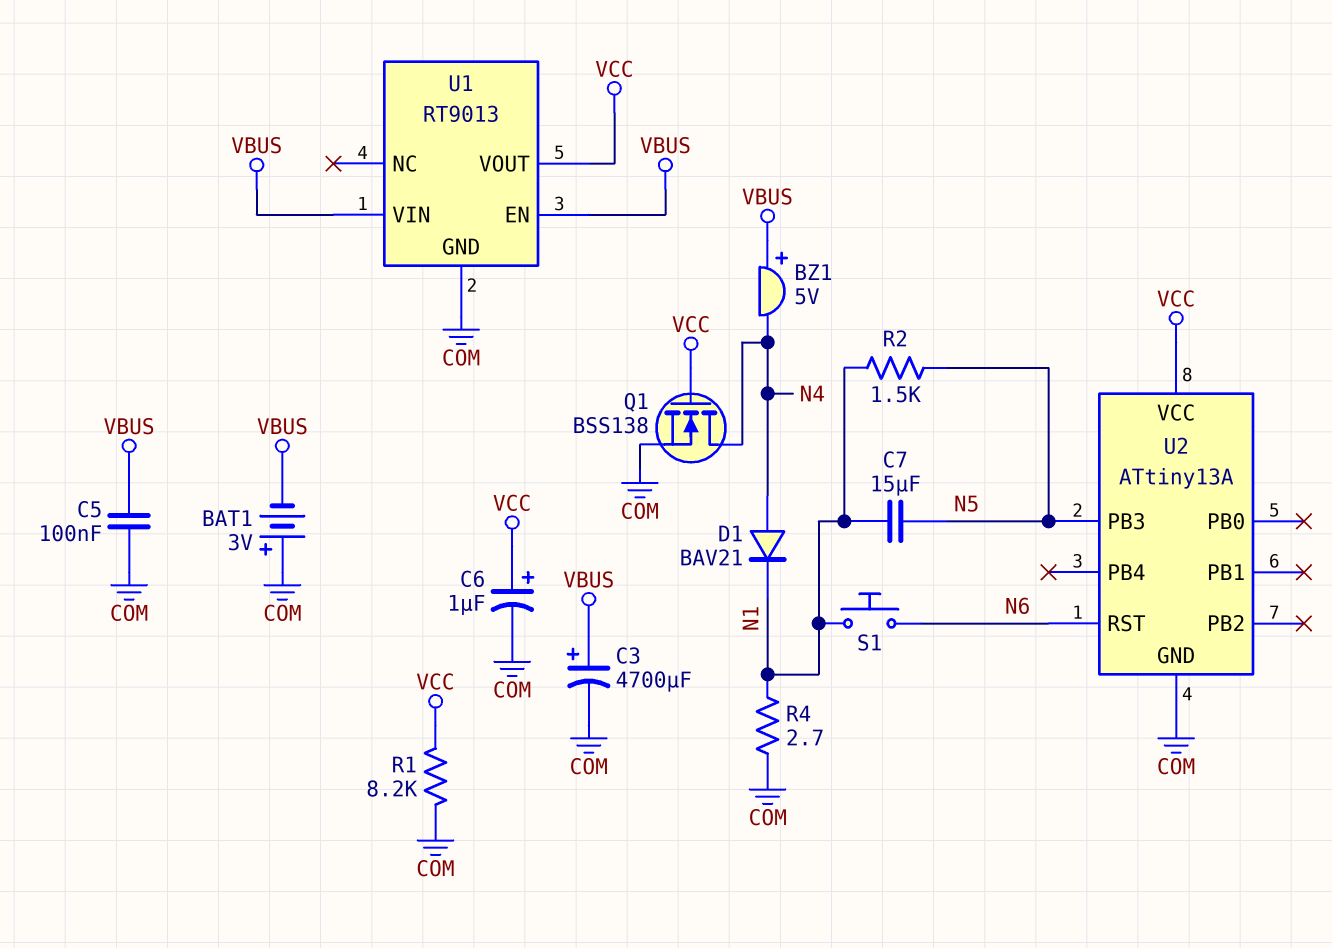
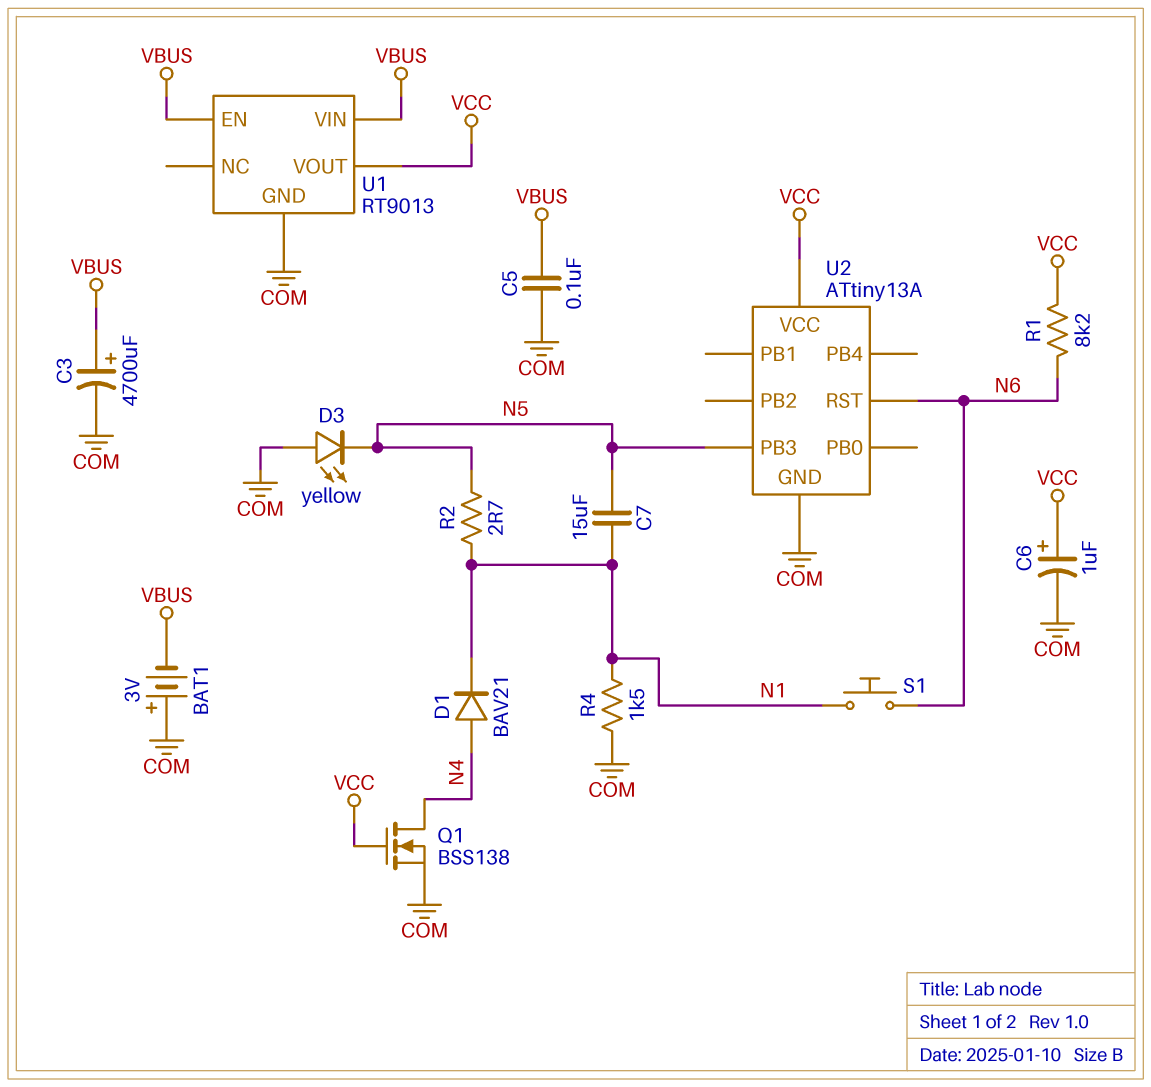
BZ1: buzzer 5V (plus VBUS, minus N4) -> none
D3: none -> LED yellow (A COM, K N5)
R1: 8.2k (COM, VCC) -> 8.2k (N6, VCC)
R2: 1.5k (N1, N5) -> 2.7 (N1, N5)
R4: 2.7 (COM, N1) -> 1.5k (COM, N1)

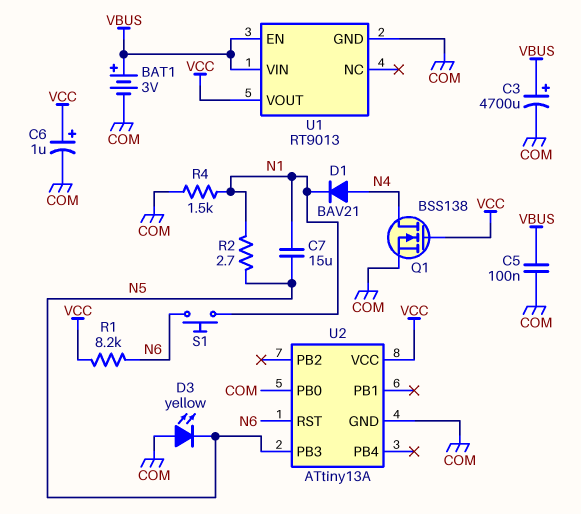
BAT1: 3V (plus COM, minus VBUS) -> 3V (plus VBUS, minus COM)
U2 pin PB0: none -> COM

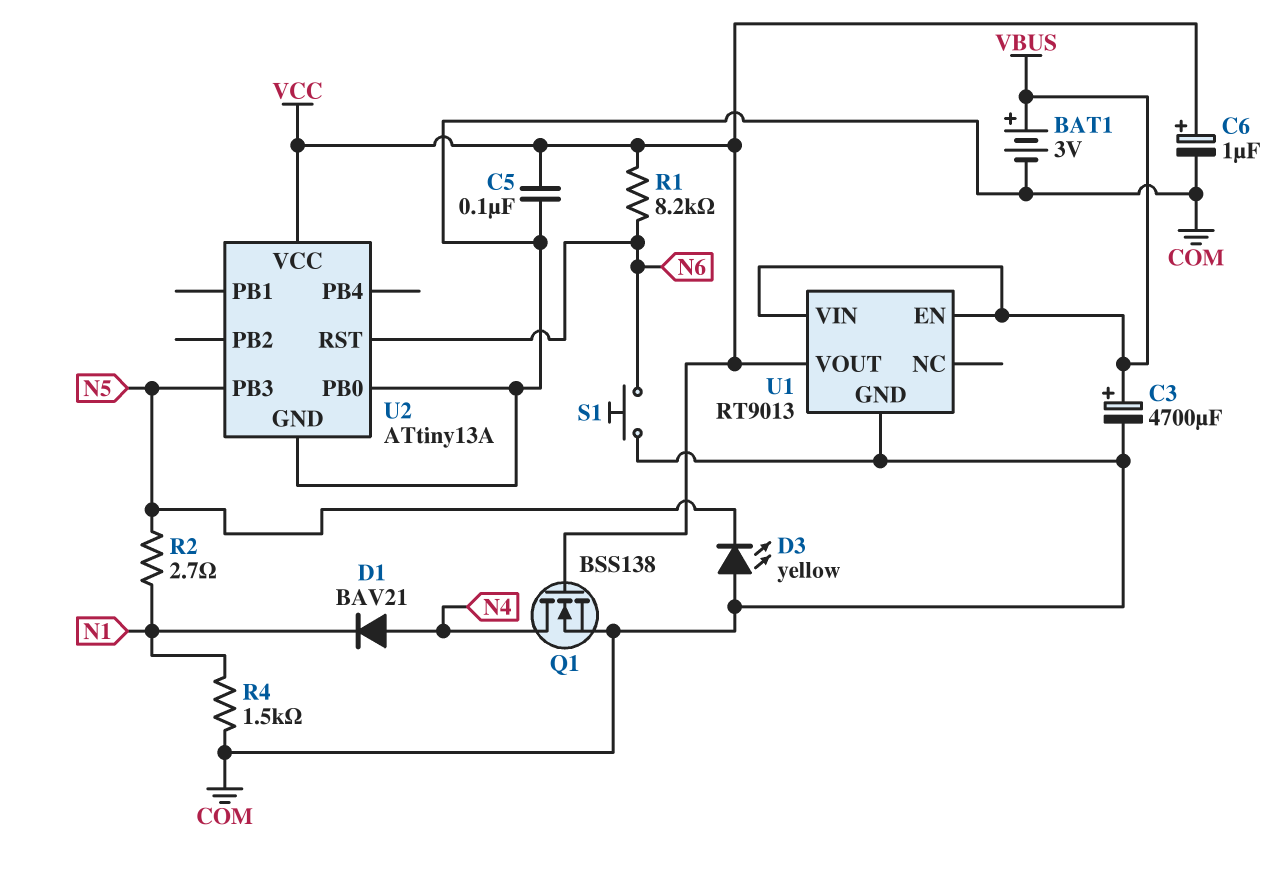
C5: 100nF (COM, VBUS) -> 100nF (COM, VCC)
C7: 15uF (N1, N5) -> none
S1: button (N1, N6) -> button (COM, N6)

